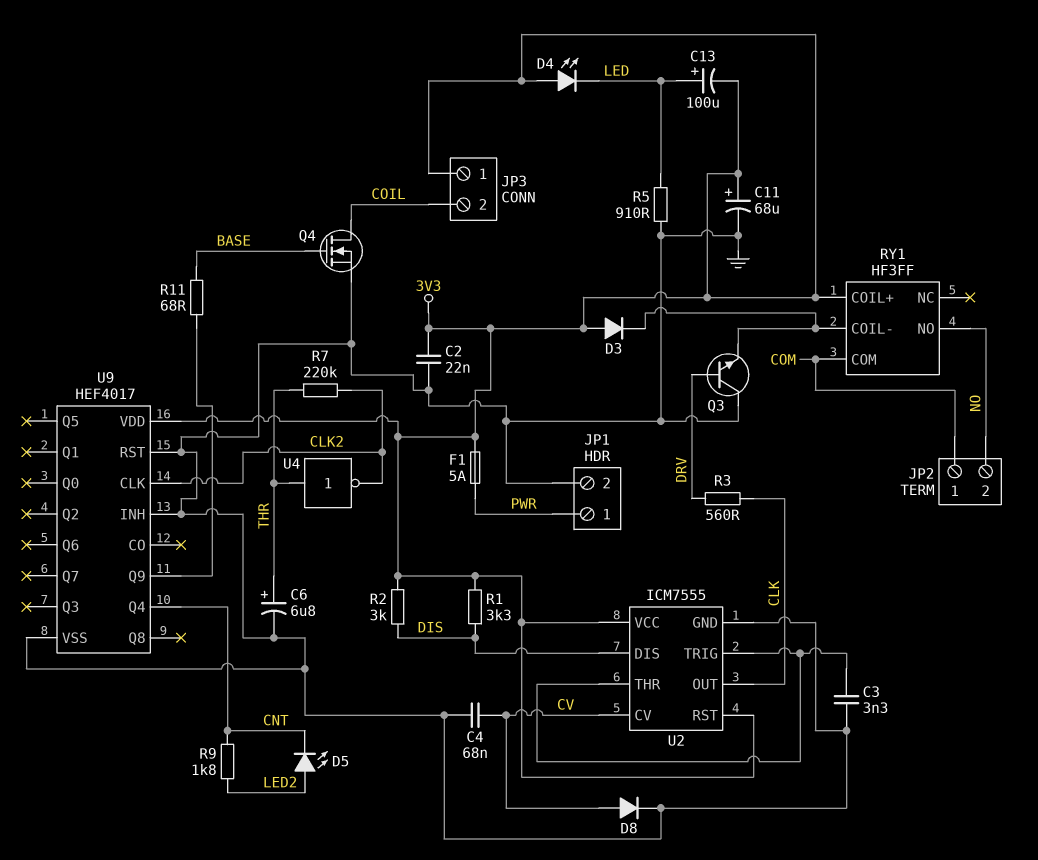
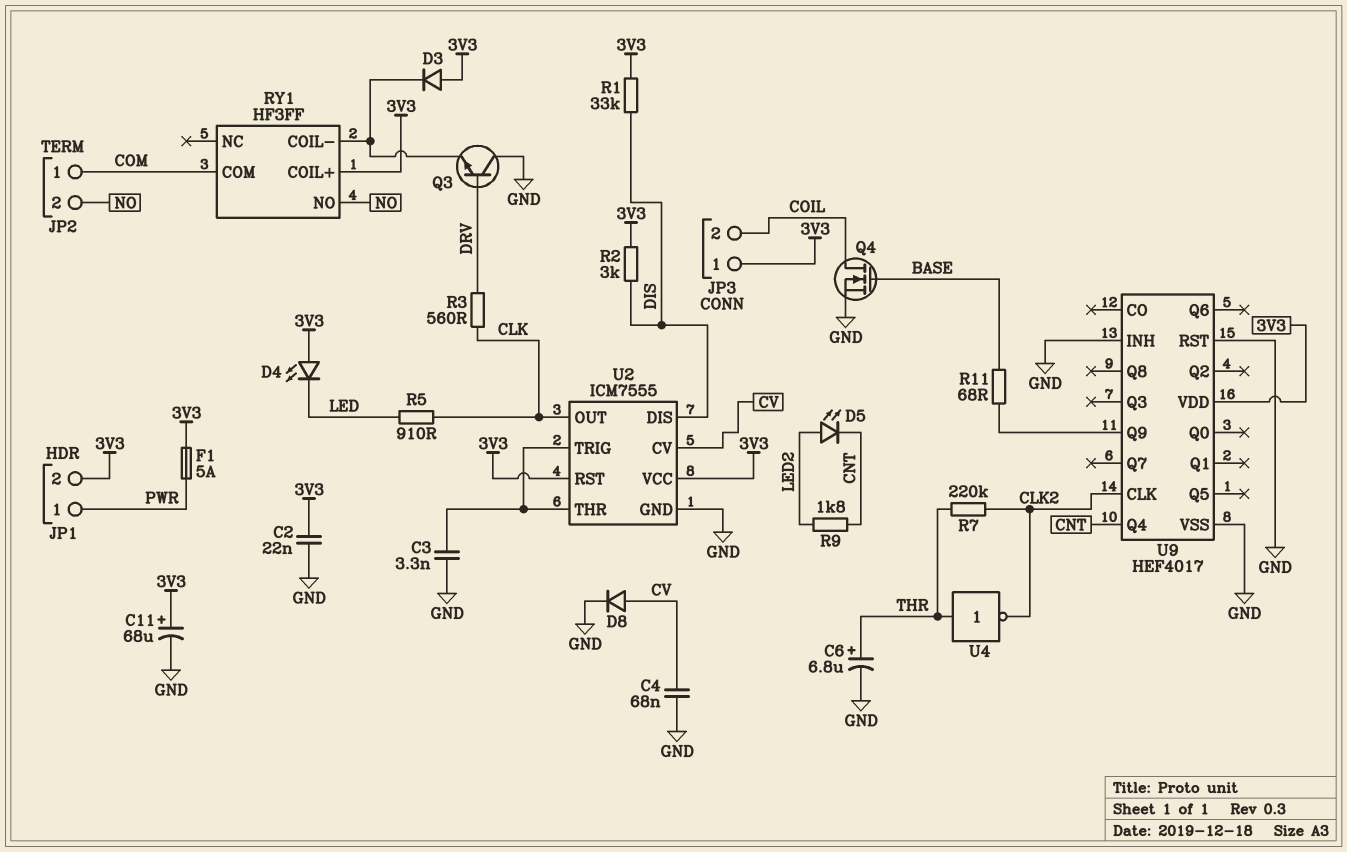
C13: 100uF (plus LED, minus 3V3) -> none
JP1 pin 2: GND -> 3V3
R1: 3.3k (3V3, DIS) -> 33k (3V3, DIS)
R5: 910 (GND, LED) -> 910 (CLK, LED)

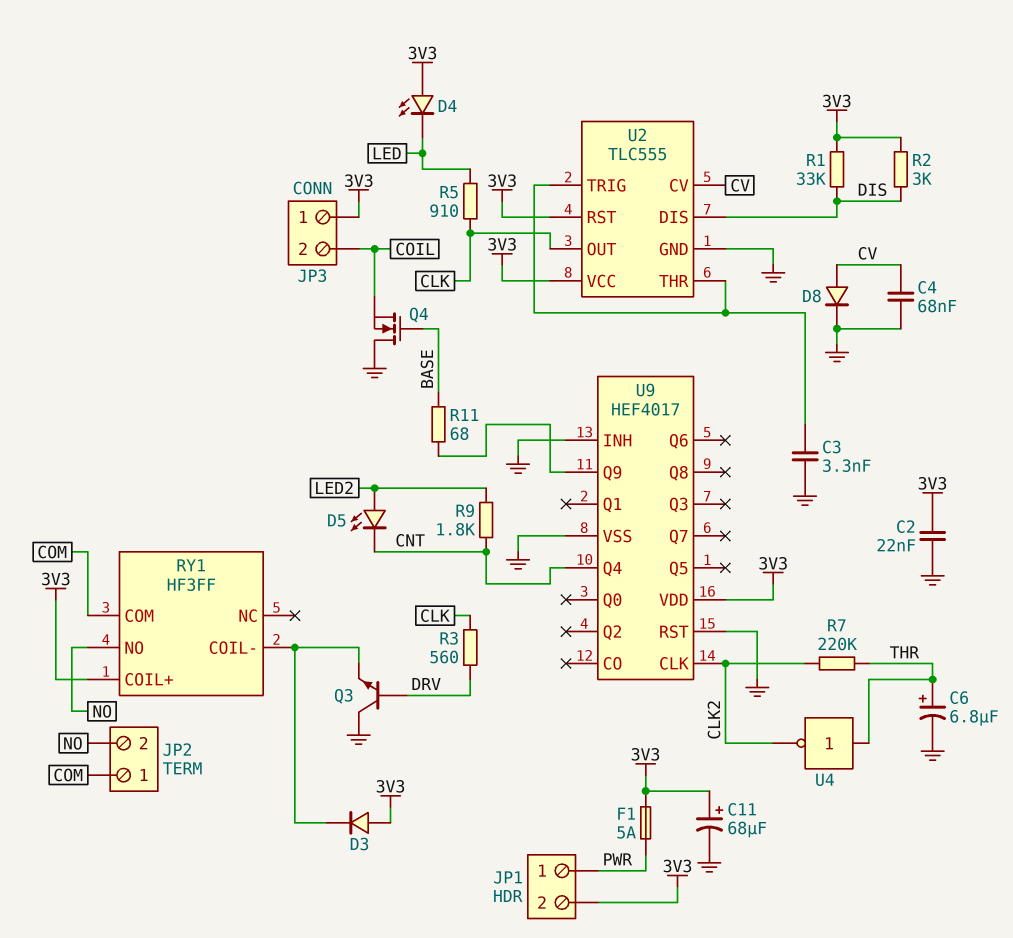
Q4: NMOS (G BASE, D COIL, S GND) -> NMOS (G BASE, D GND, S COIL)
U2: ICM7555 -> TLC555

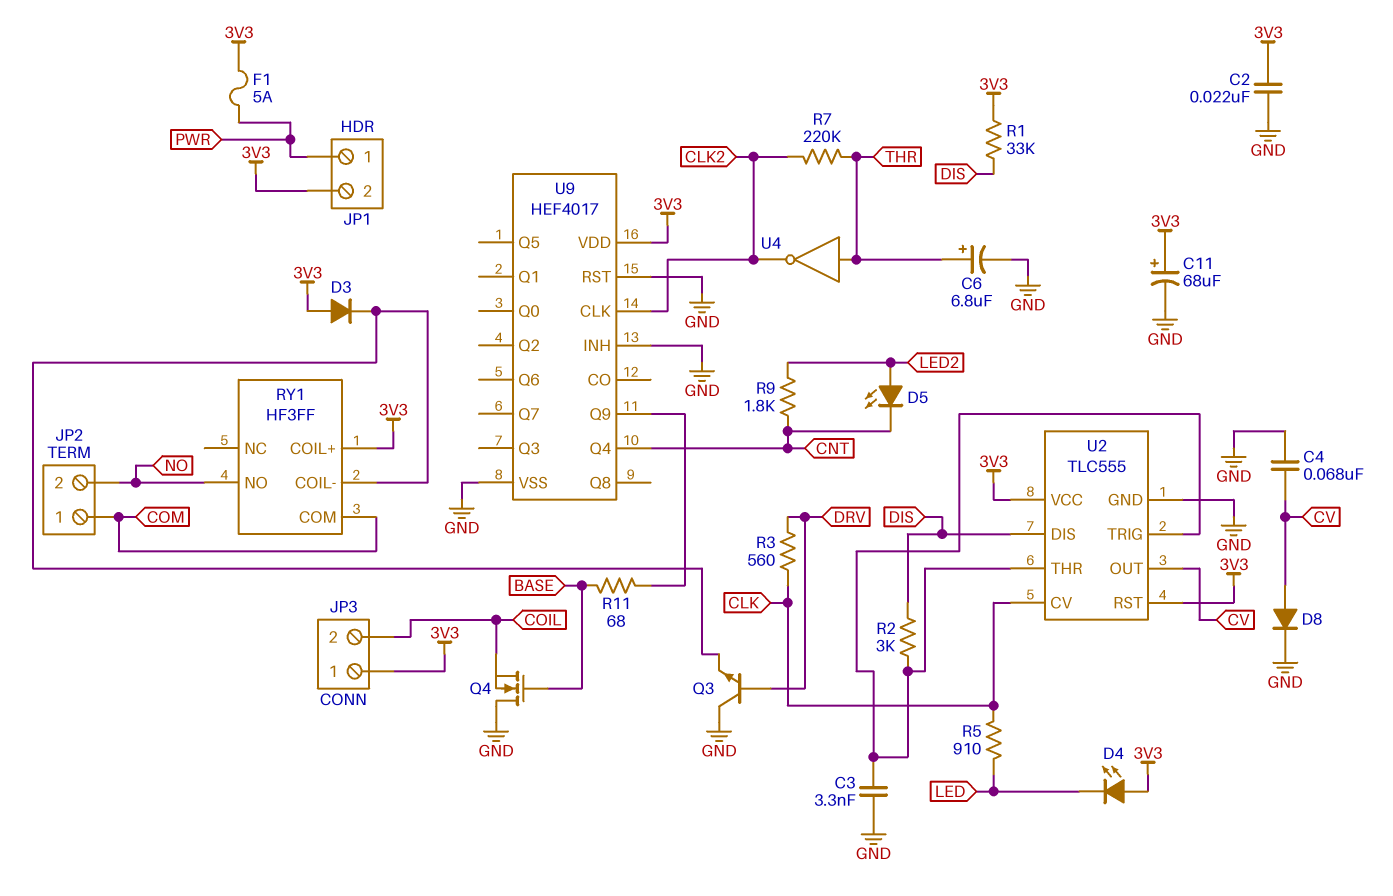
R2: 3k (3V3, DIS) -> 3k (DIS, U2/THR)
U2 pin CV: CV -> CLK
U2 pin OUT: CLK -> CV

